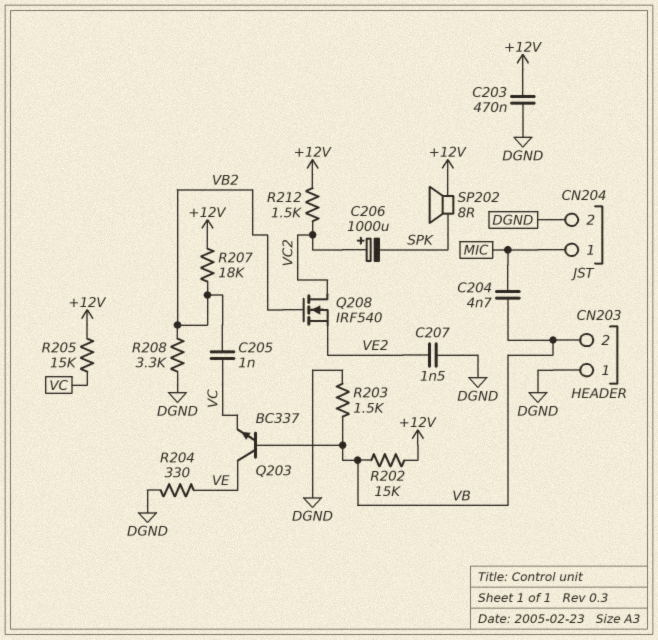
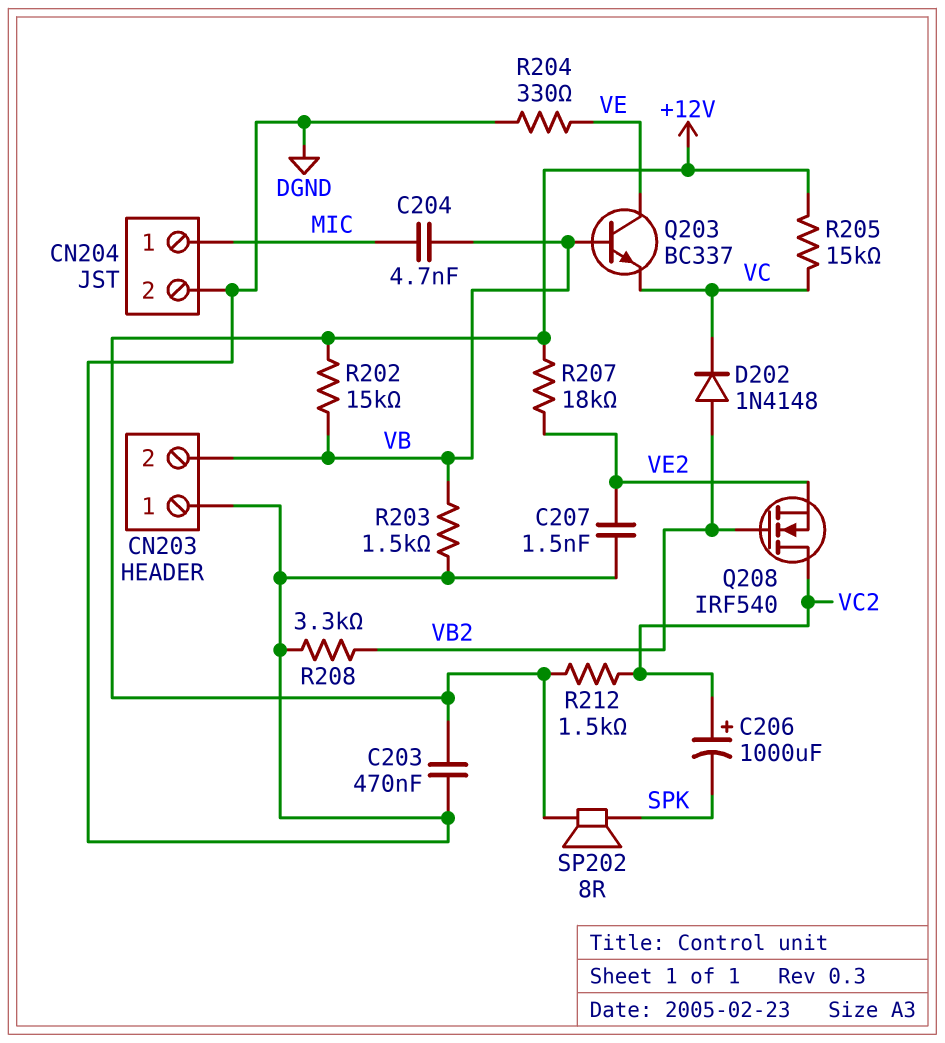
C205: 1nF (VB2, VC) -> none
D202: none -> diode 1N4148 (A VB2, K VC)
R207: 18k (+12V, VB2) -> 18k (+12V, VE2)

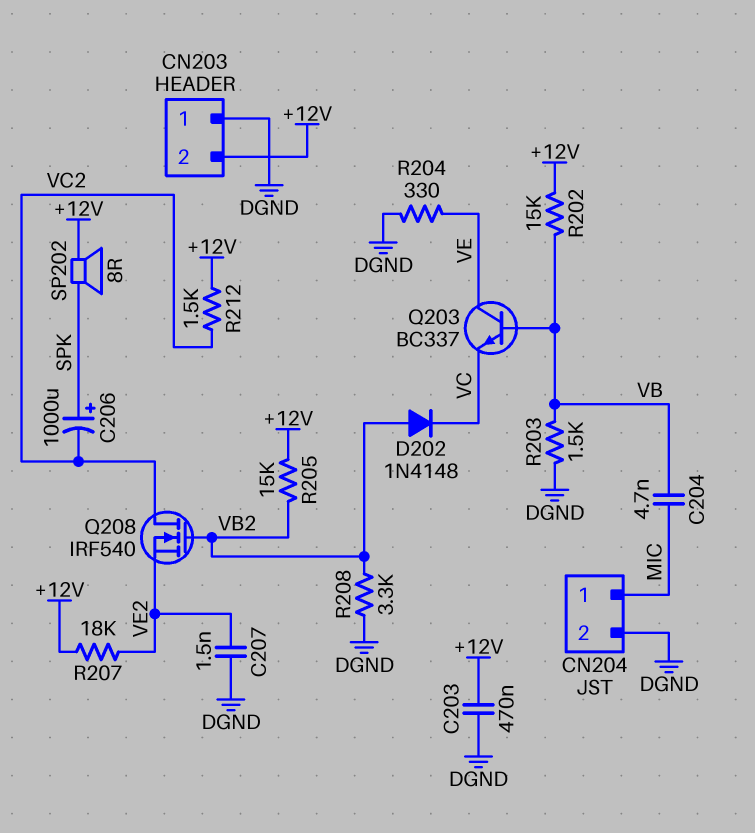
C206: 1000uF (plus VC2, minus SPK) -> 1000uF (plus SPK, minus VC2)
CN203 pin 2: VB -> +12V
R205: 15k (+12V, VC) -> 15k (+12V, VB2)

